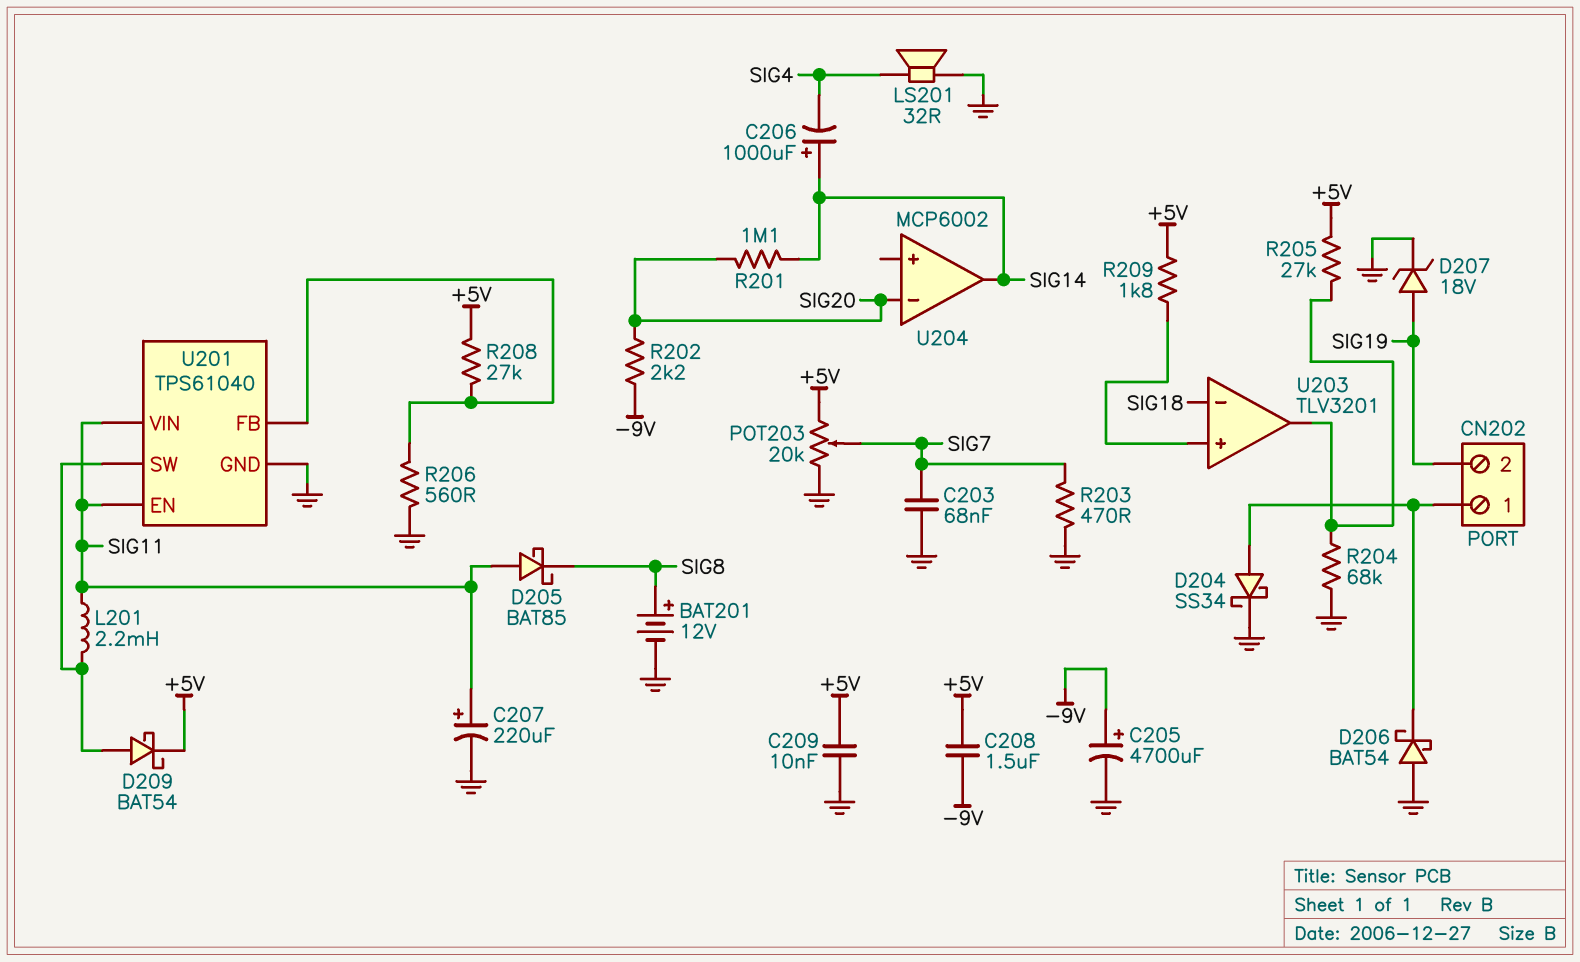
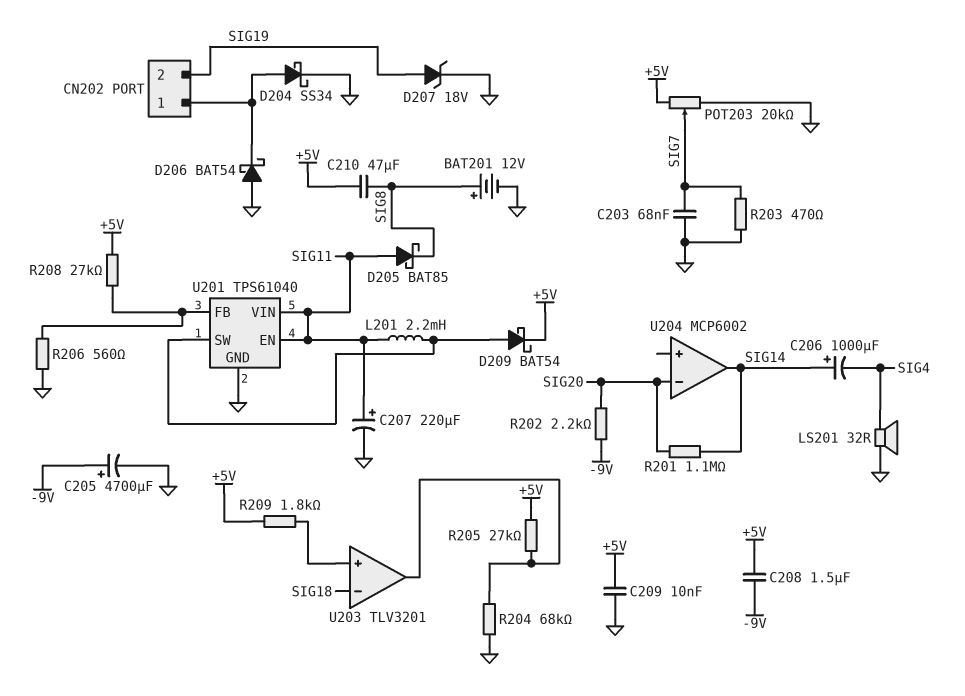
C210: none -> 47uF (+5V, SIG8)

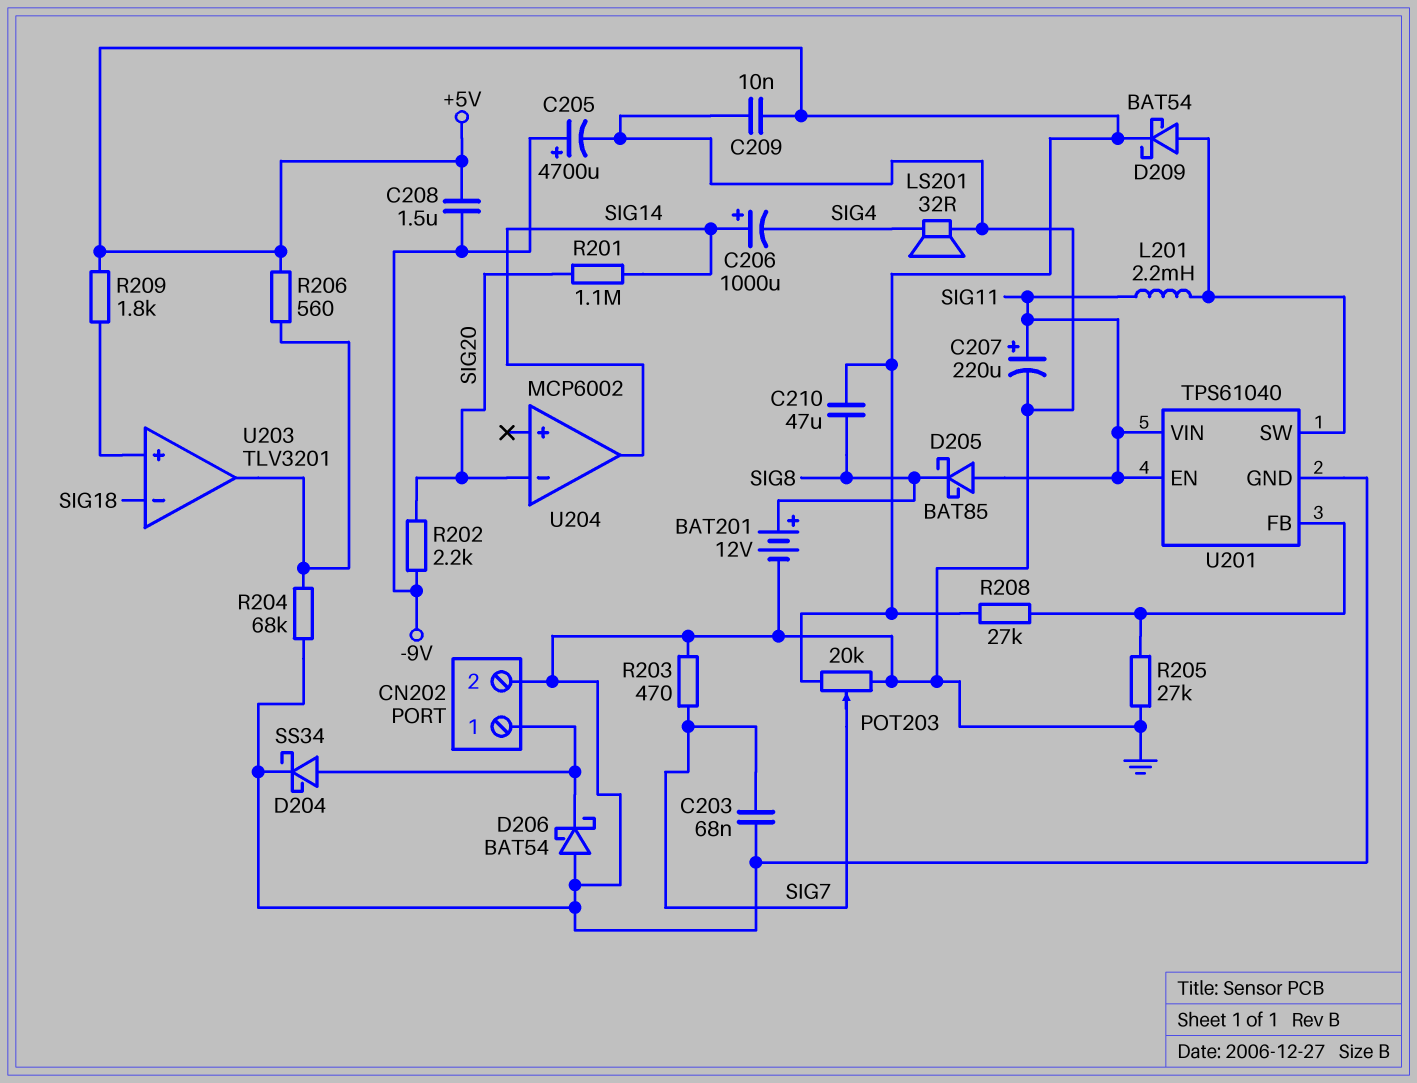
CN202 pin 2: SIG19 -> GND
D207: zener 18V (A SIG19, K GND) -> none
R205: 27k (+5V, U203/out) -> 27k (GND, U201/FB)
R206: 560 (GND, U201/FB) -> 560 (+5V, U203/out)

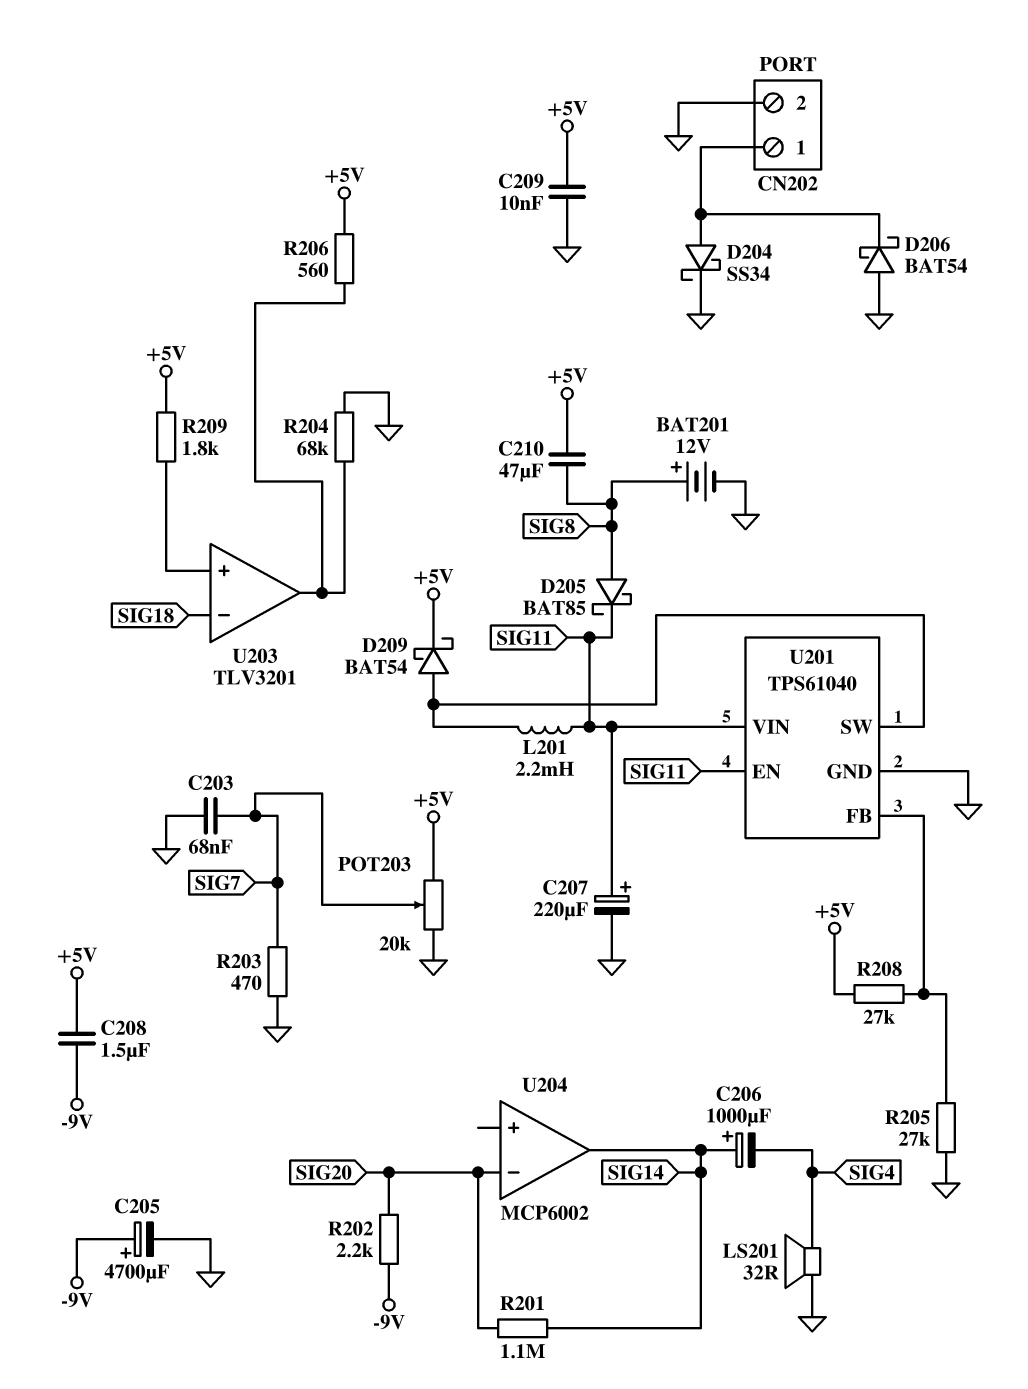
D205: schottky BAT85 (A SIG11, K SIG8) -> schottky BAT85 (A SIG8, K SIG11)

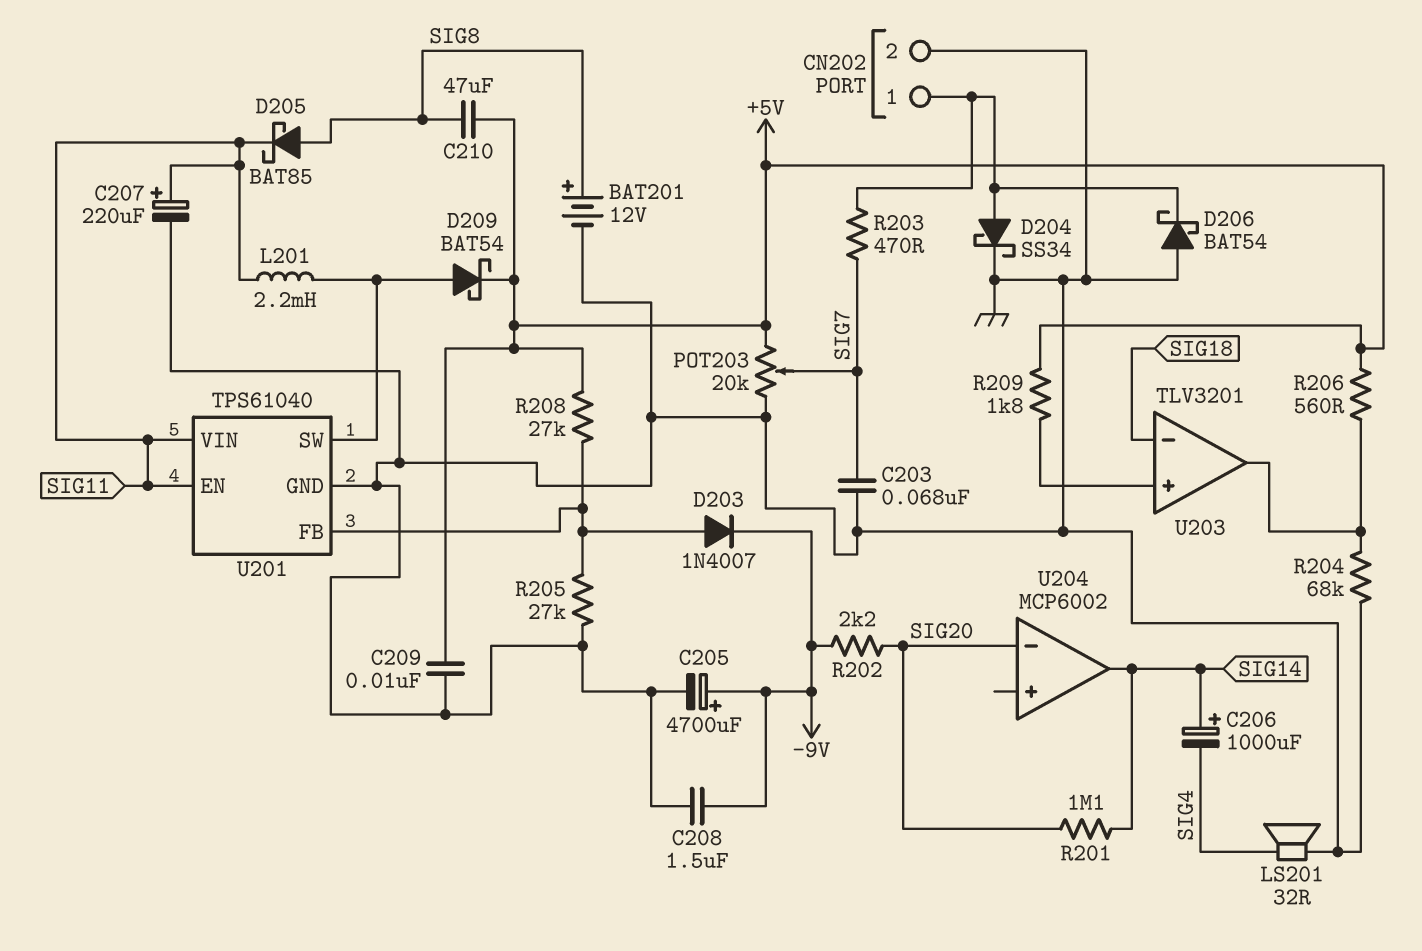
C208: 1.5uF (+5V, -9V) -> 1.5uF (-9V, GND)
D203: none -> diode 1N4007 (A U201/FB, K -9V)
R203: 470 (GND, SIG7) -> 470 (CN202/1, SIG7)

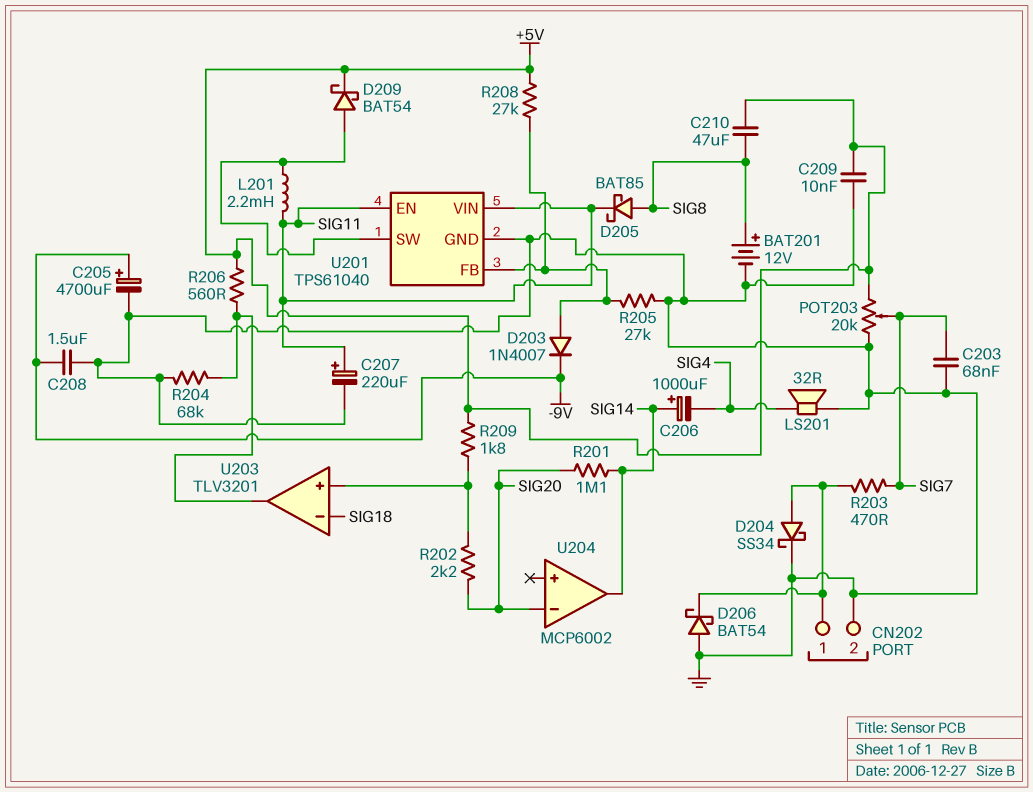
R202: 2.2k (-9V, SIG20) -> 2.2k (SIG20, U203/in+)

